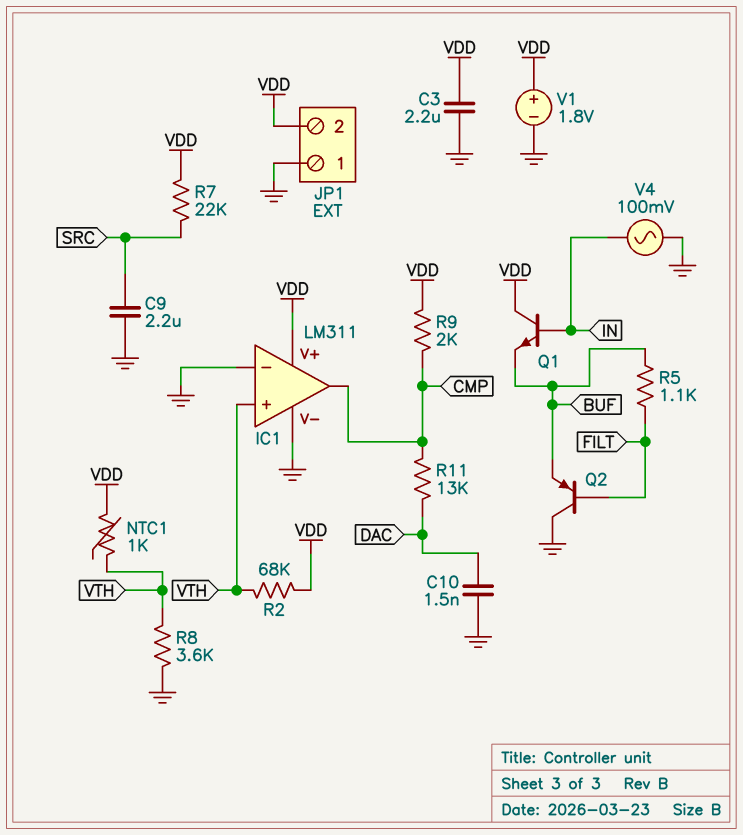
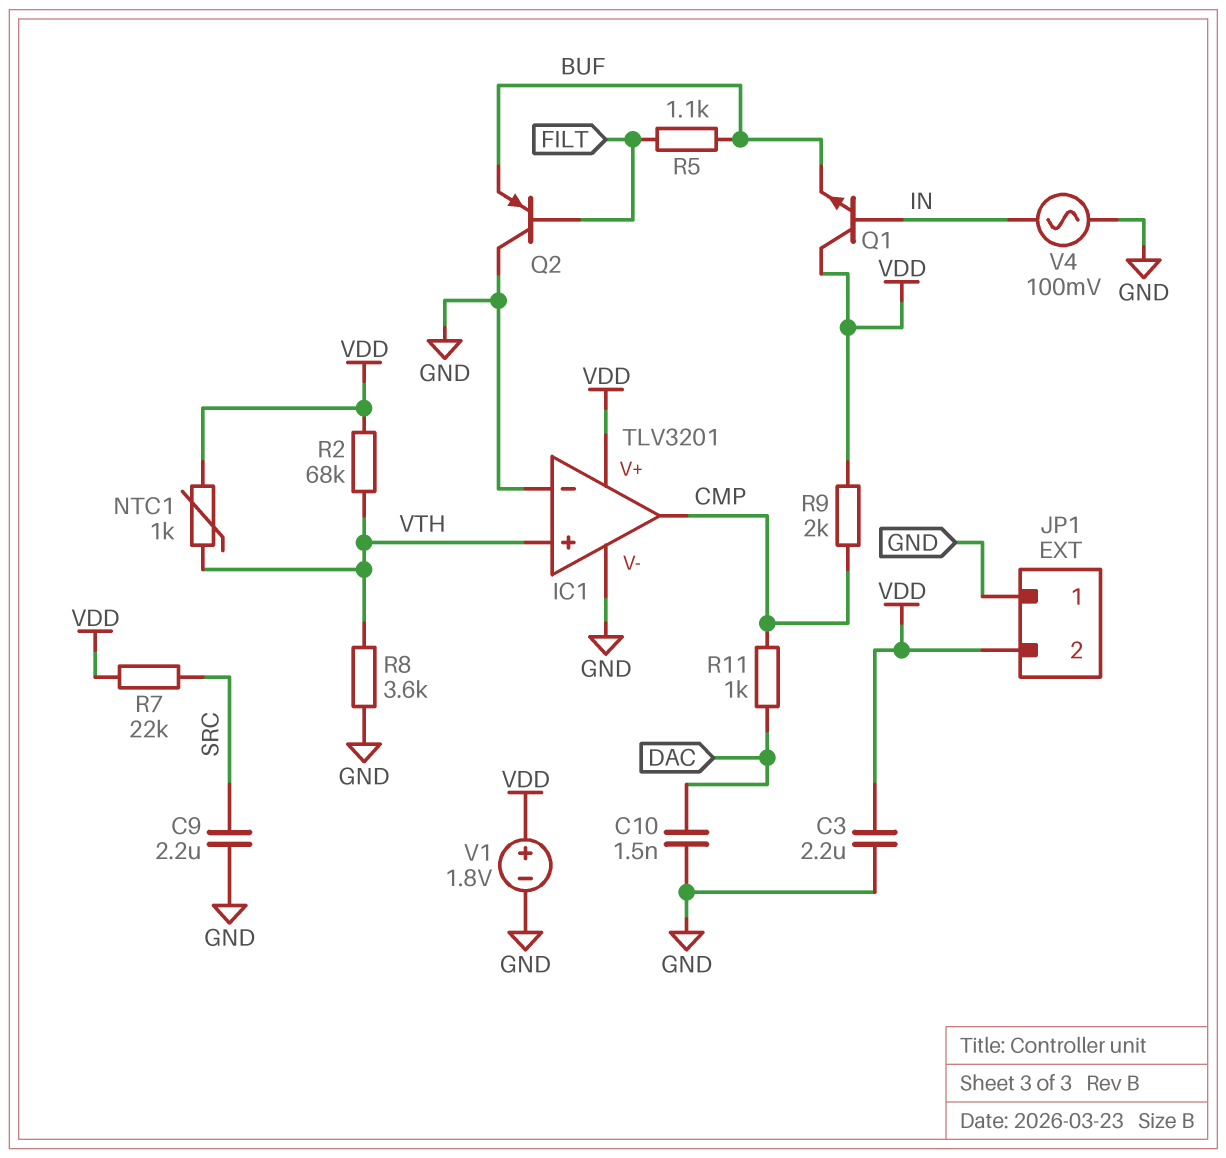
IC1: LM311 -> TLV3201
R11: 13k (CMP, DAC) -> 1k (CMP, DAC)

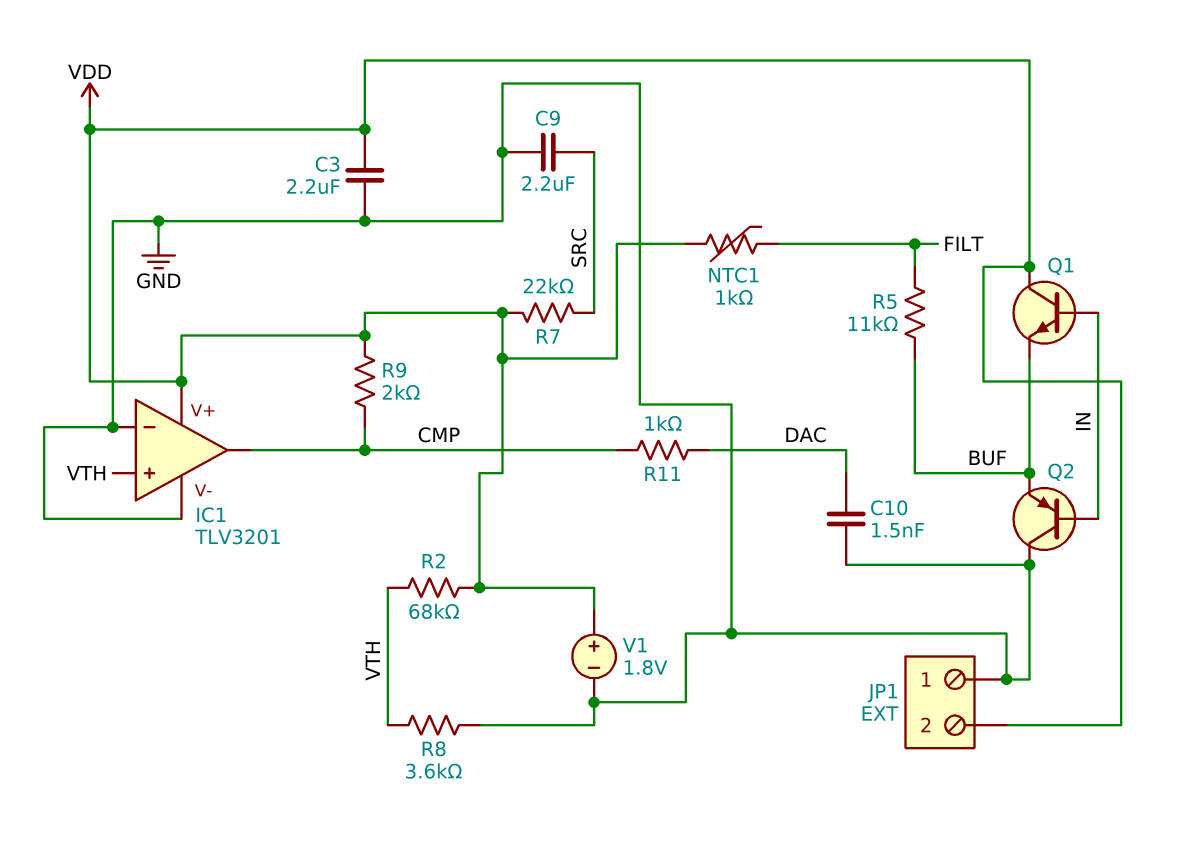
NTC1: 1k (VDD, VTH) -> 1k (FILT, VDD)
Q2: PNP (B FILT, C GND, E BUF) -> PNP (B IN, C GND, E BUF)
R5: 1.1k (BUF, FILT) -> 11k (BUF, FILT)
V4: AC 100mV (GND, IN) -> none

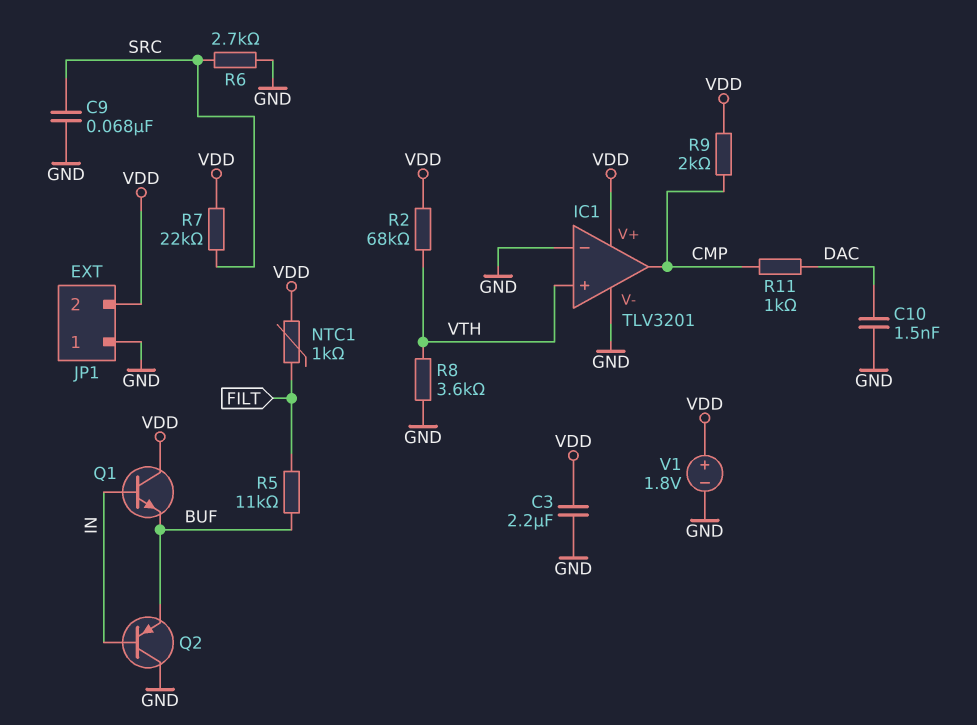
C9: 2.2uF (GND, SRC) -> 68nF (GND, SRC)
R6: none -> 2.7k (GND, SRC)

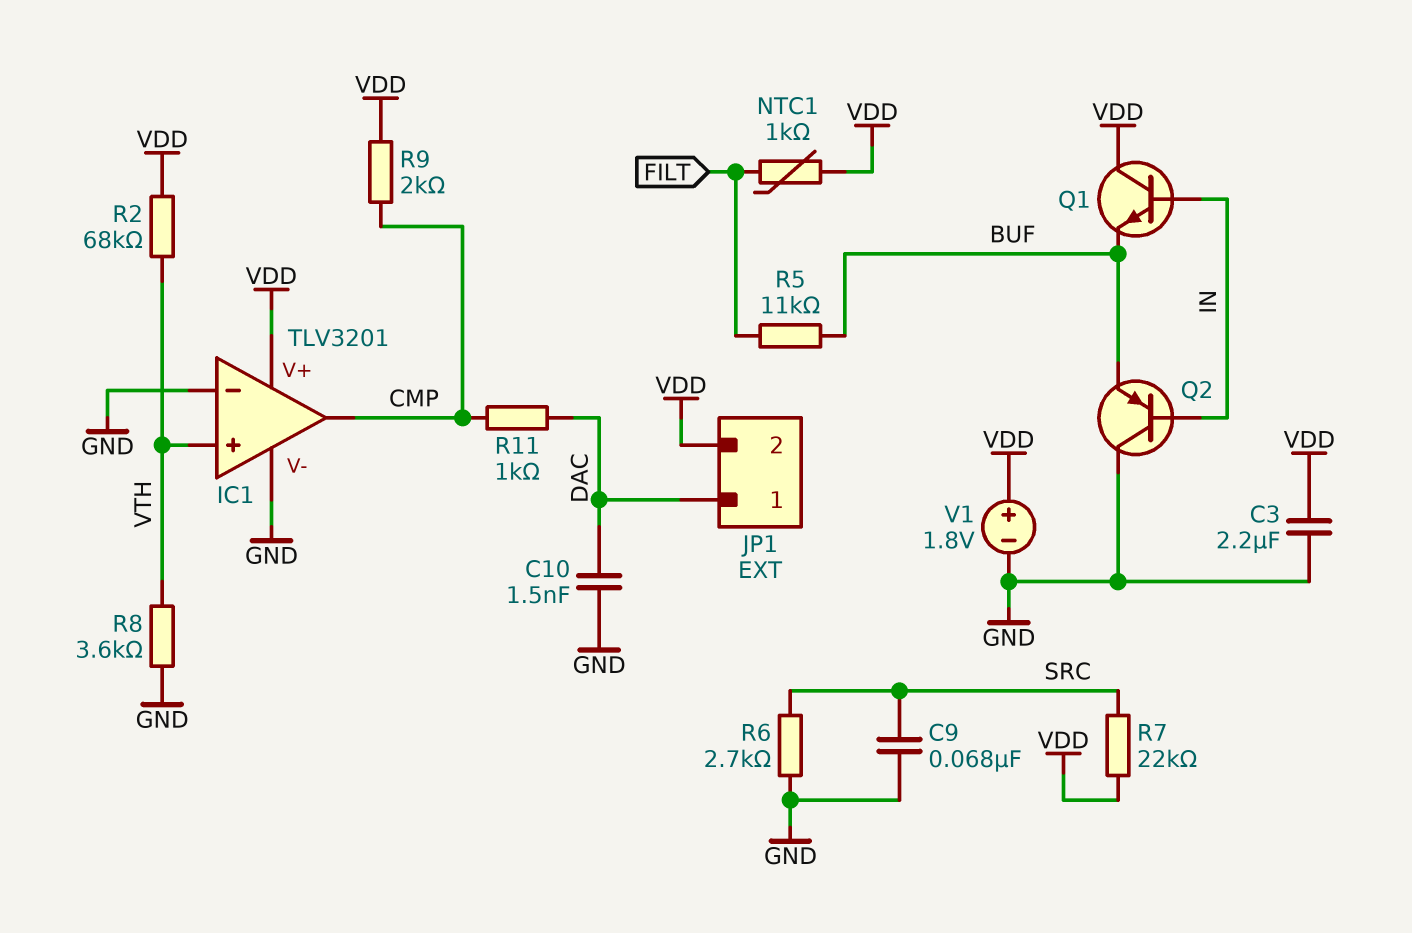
JP1 pin 1: GND -> DAC

